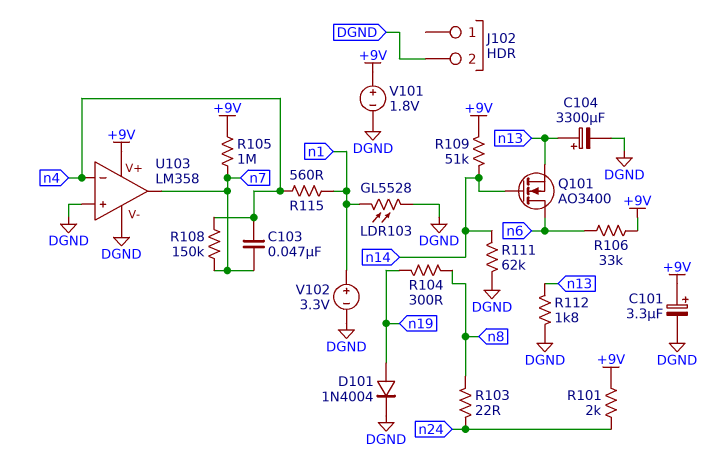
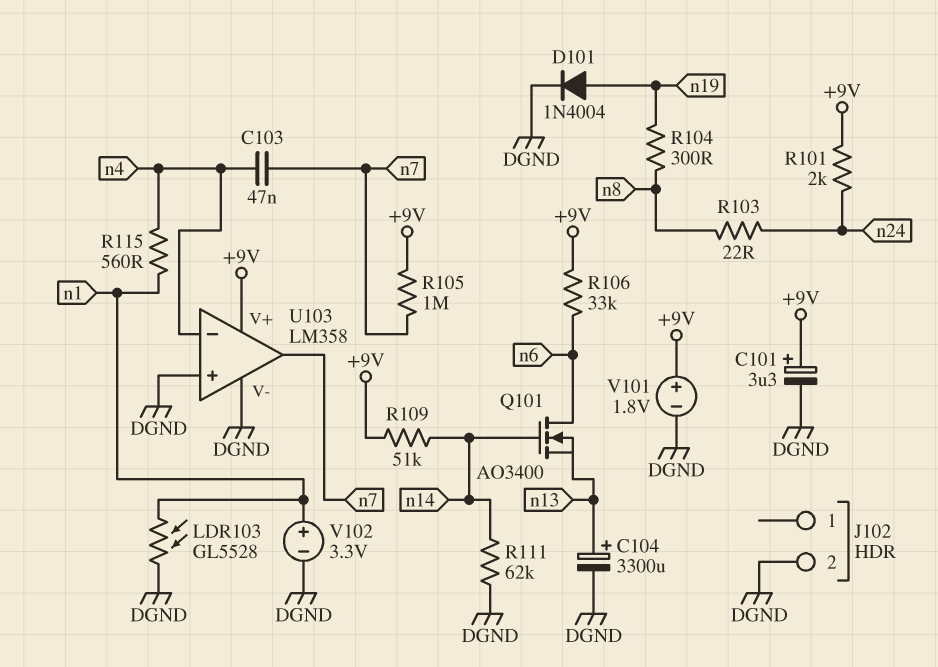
R108: 150k (n4, n7) -> none
R112: 1.8k (DGND, n13) -> none

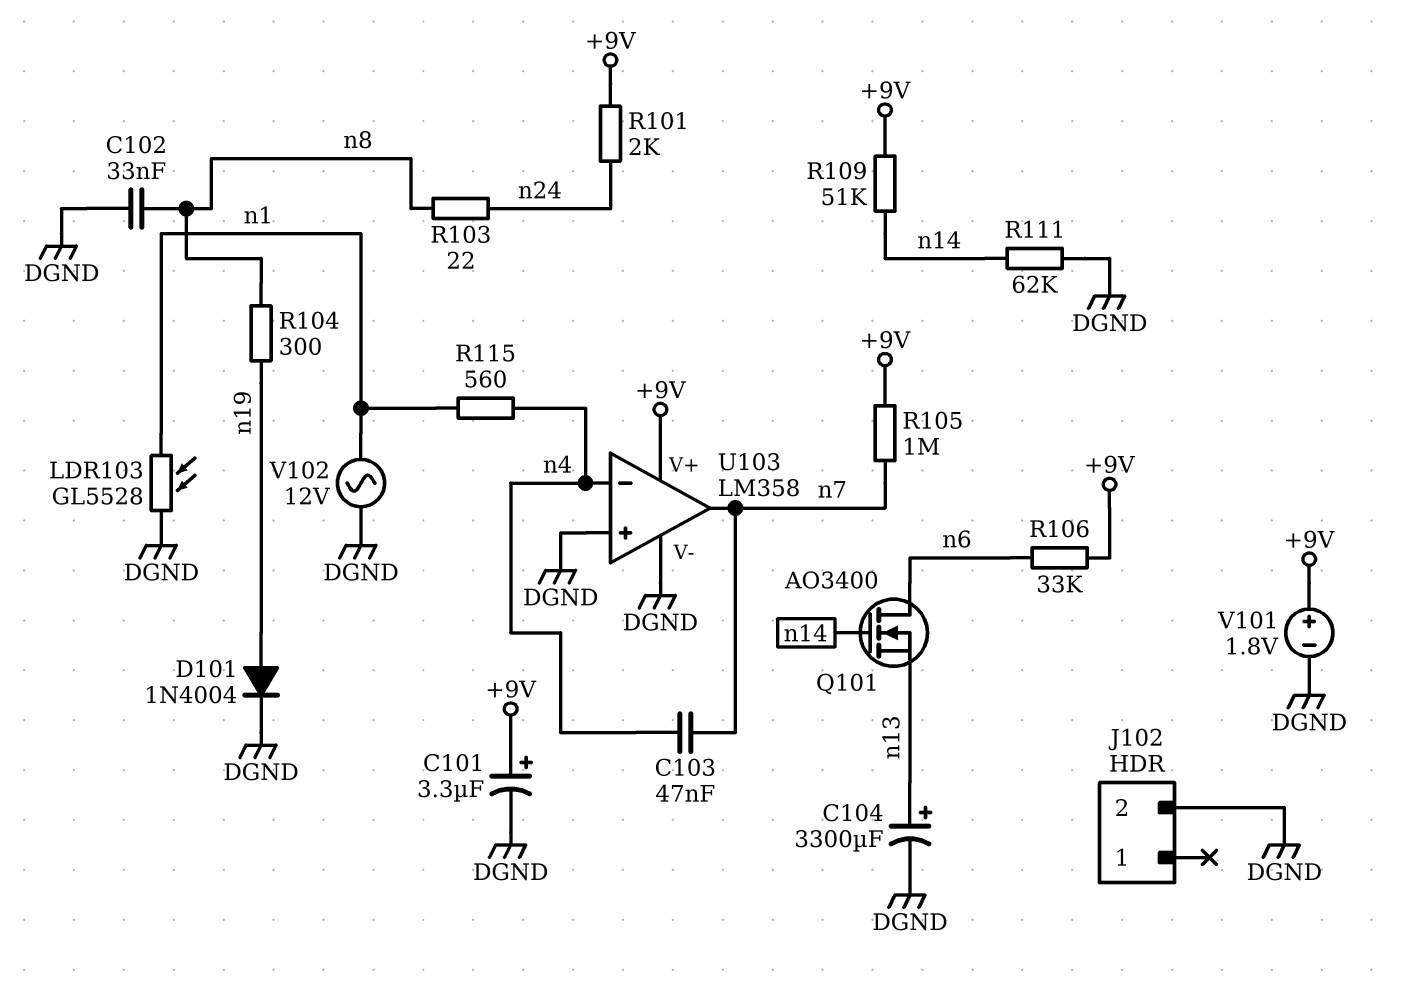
C102: none -> 33nF (DGND, n8)
V102: 3.3V (plus n1, minus DGND) -> AC 12V (DGND, n1)

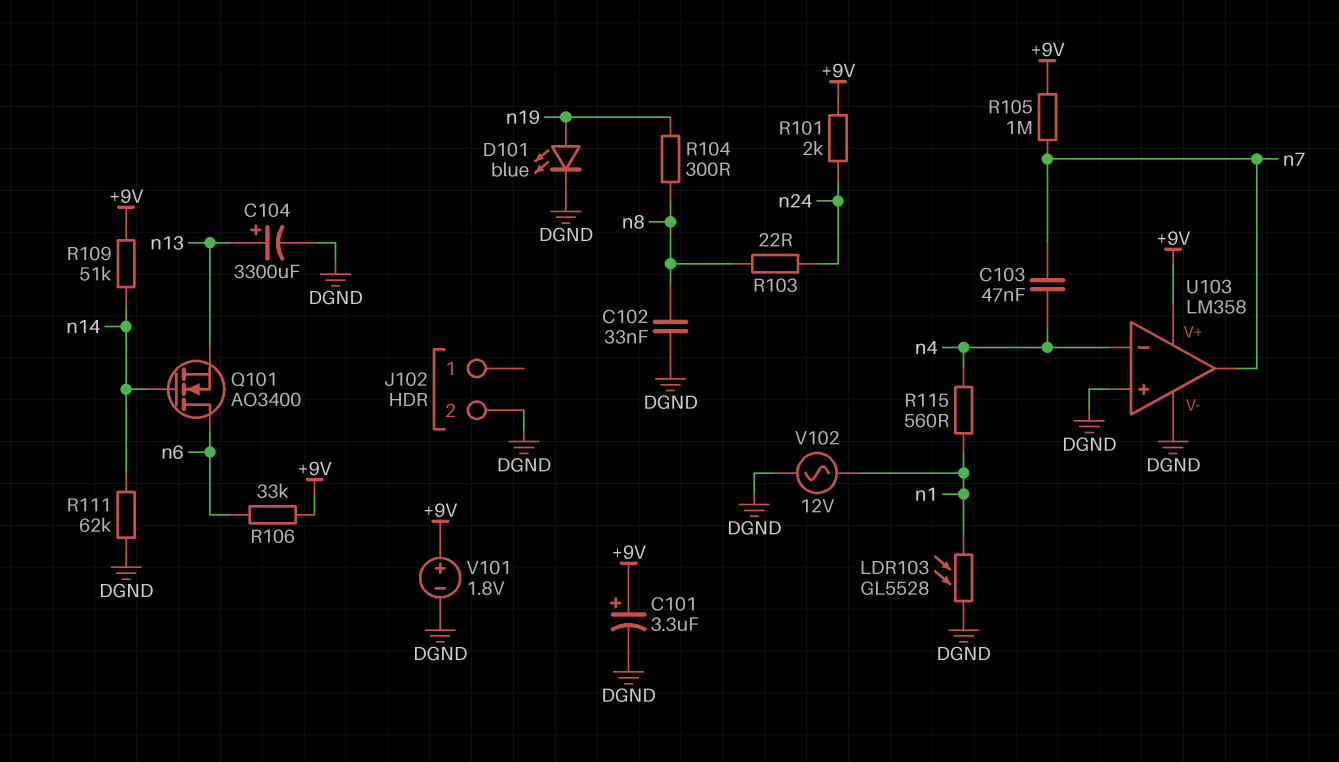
D101: diode 1N4004 (A n19, K DGND) -> LED blue (A n19, K DGND)

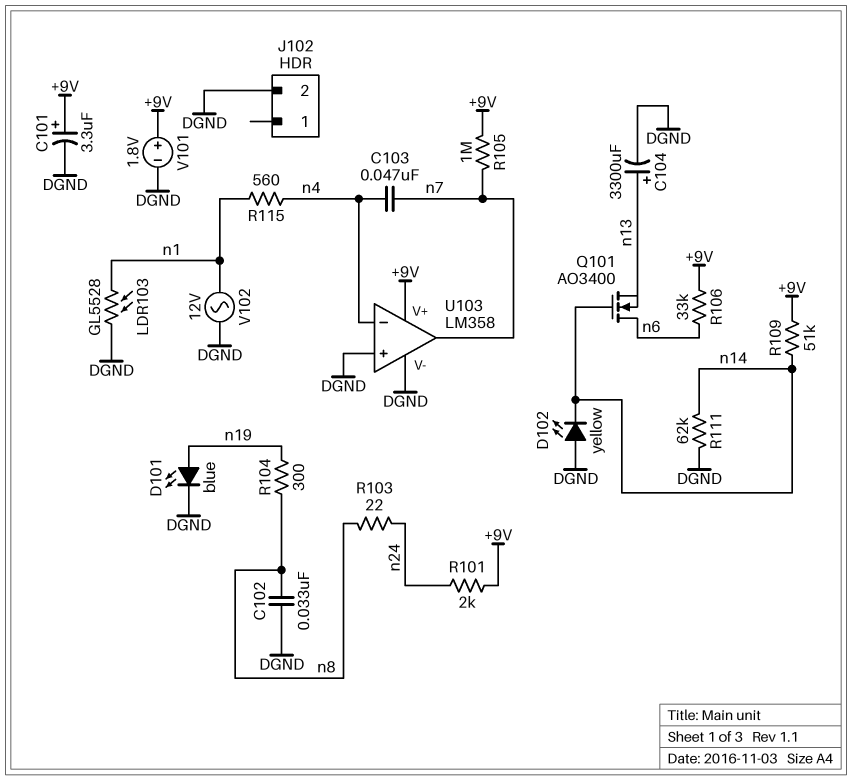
D102: none -> LED yellow (A DGND, K n14)

